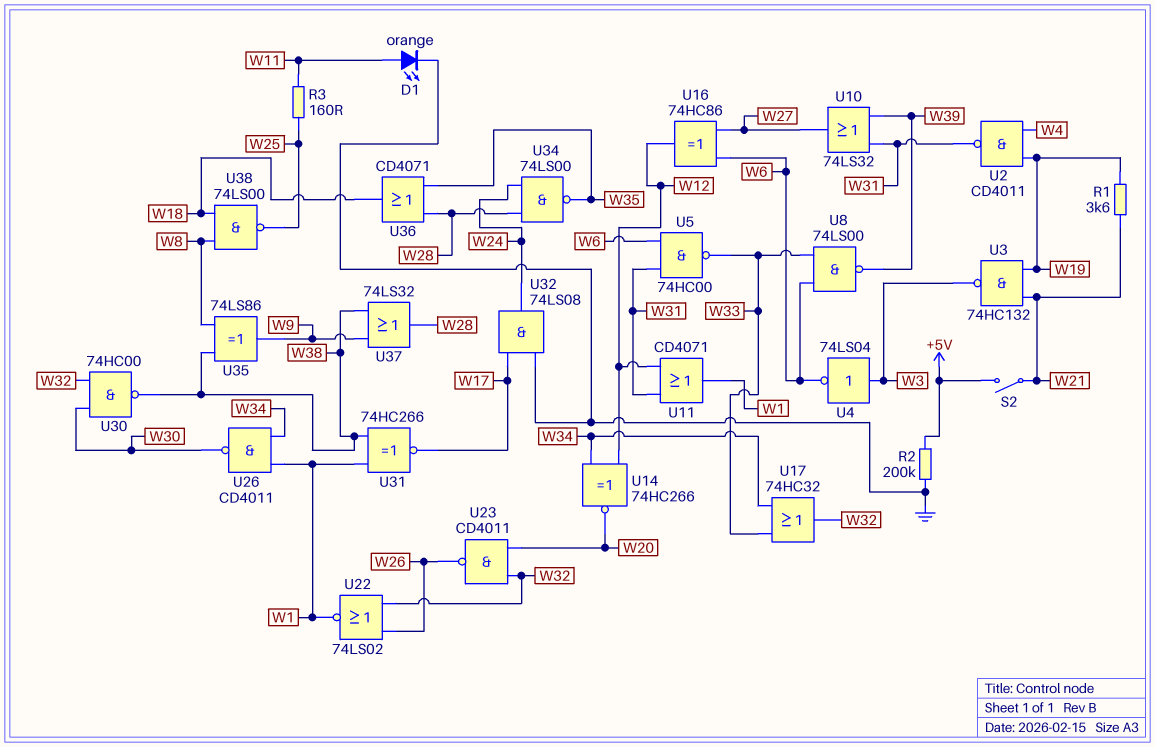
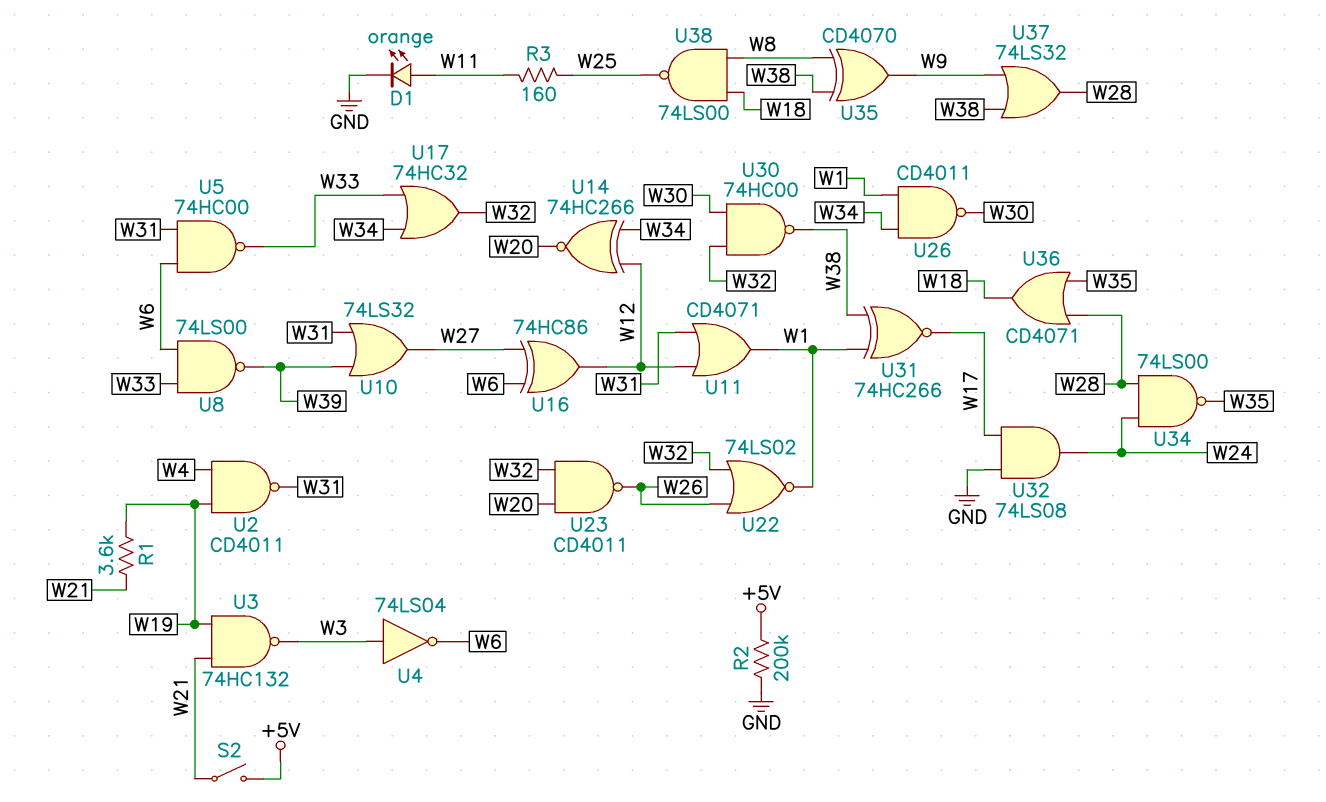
U35: XOR 74LS86 (in W8, in W38, out W9) -> XOR CD4070 (in W8, in W38, out W9)

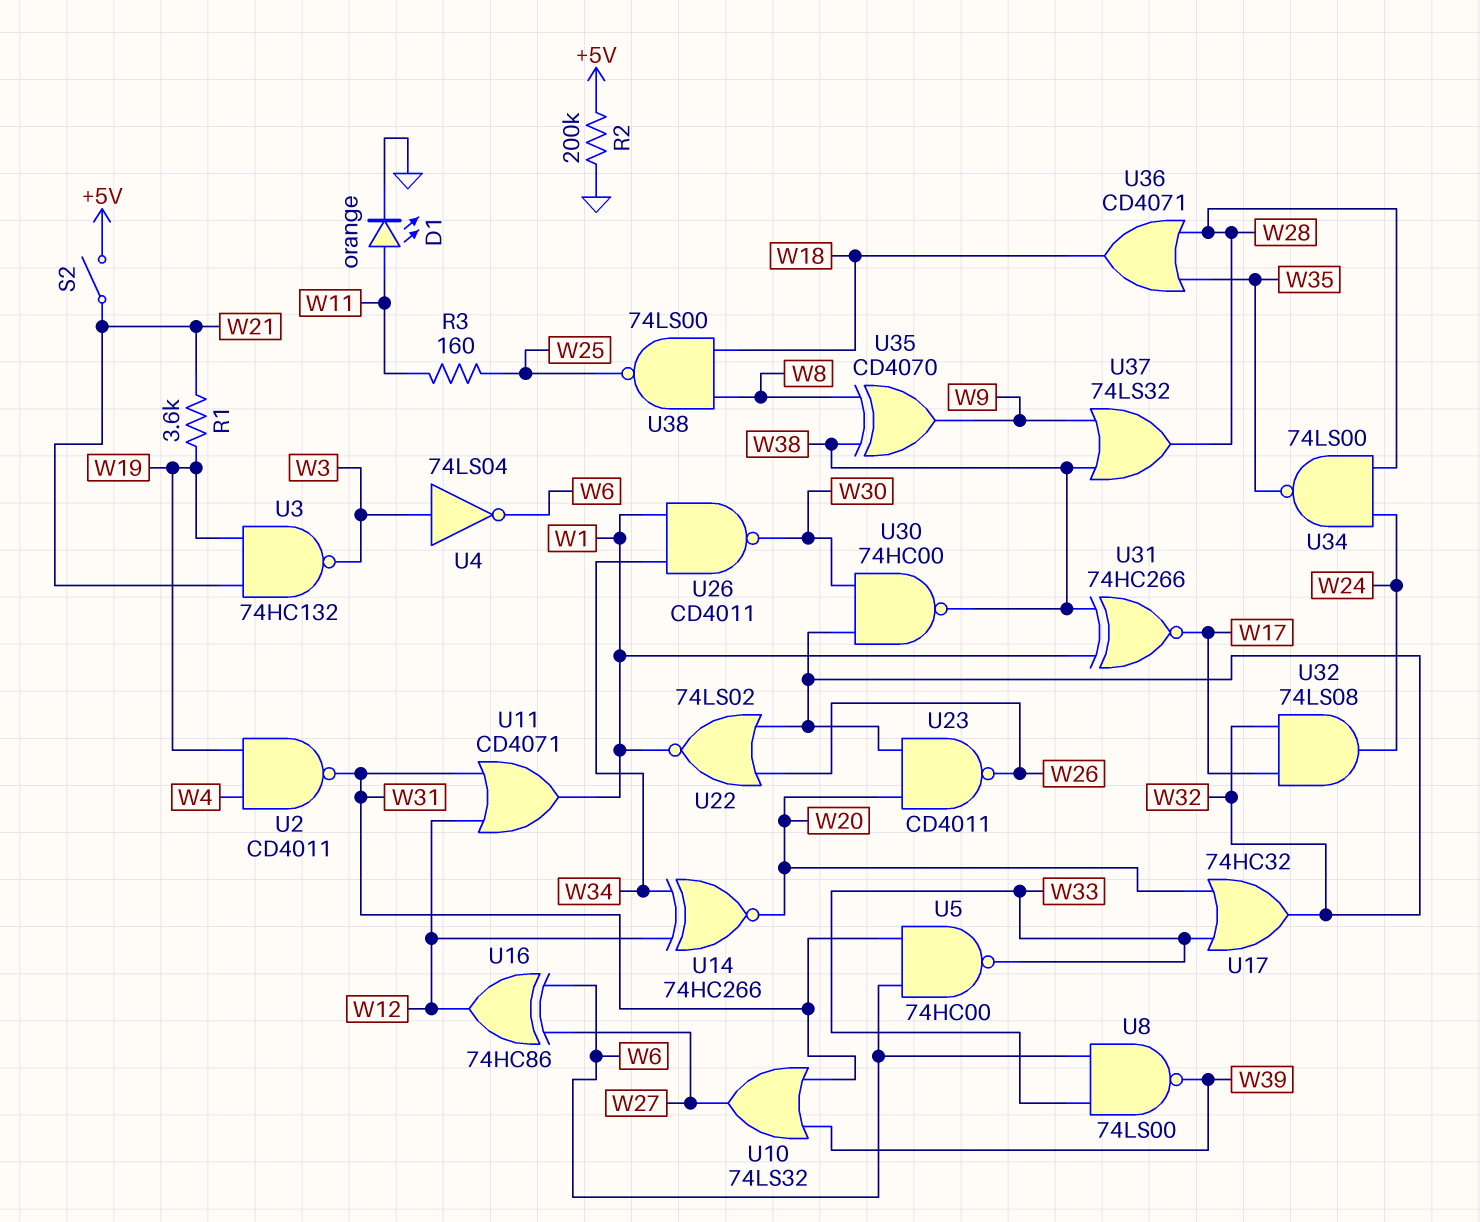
U17: OR 74HC32 (in W33, in W34, out W32) -> OR 74HC32 (in W20, in W33, out W32)
U32: AND 74LS08 (in GND, in W17, out W24) -> AND 74LS08 (in W17, in W32, out W24)

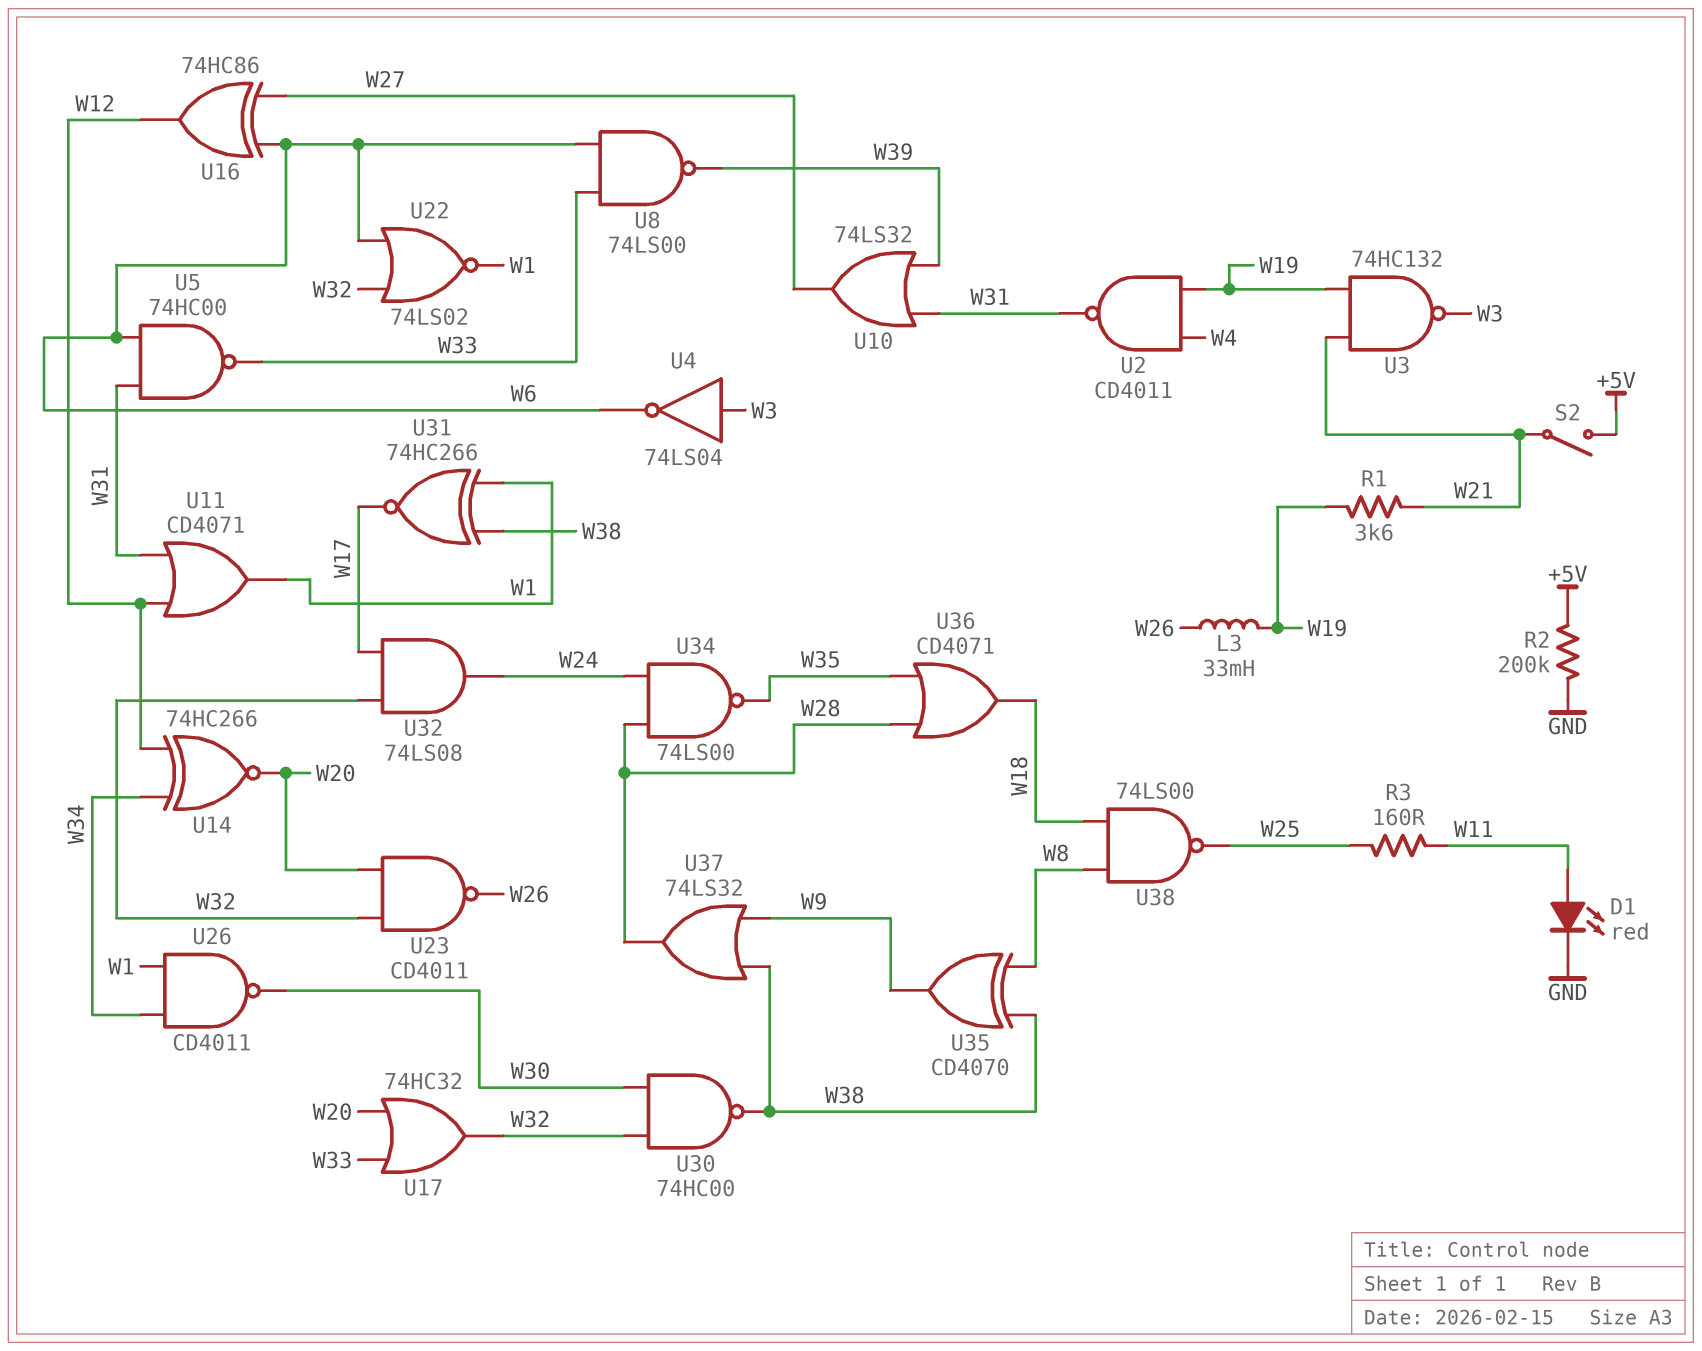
D1: LED orange (A W11, K GND) -> LED red (A W11, K GND)
L3: none -> 33mH (W19, W26)
U22: NOR 74LS02 (in W26, in W32, out W1) -> NOR 74LS02 (in W6, in W32, out W1)

